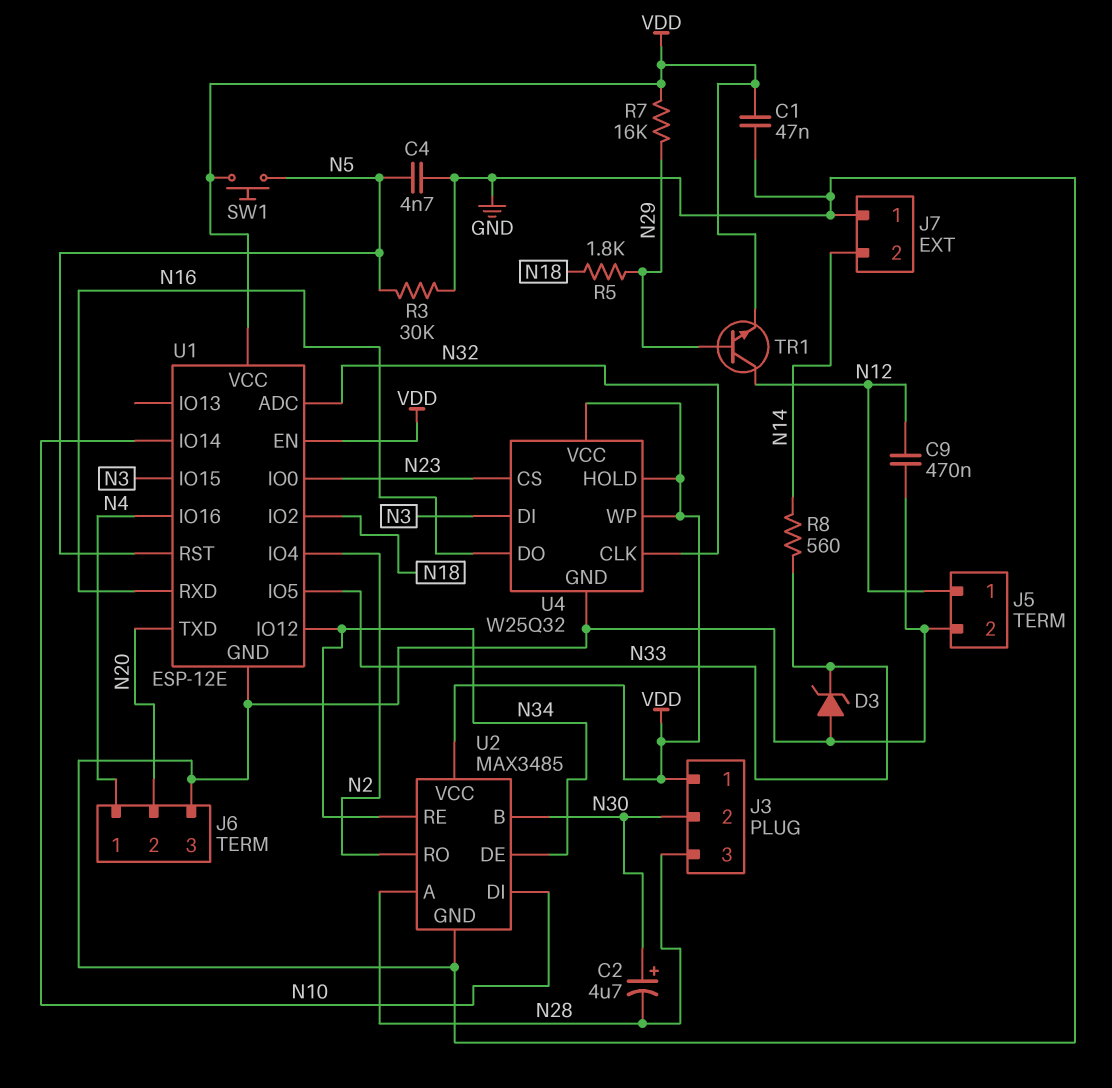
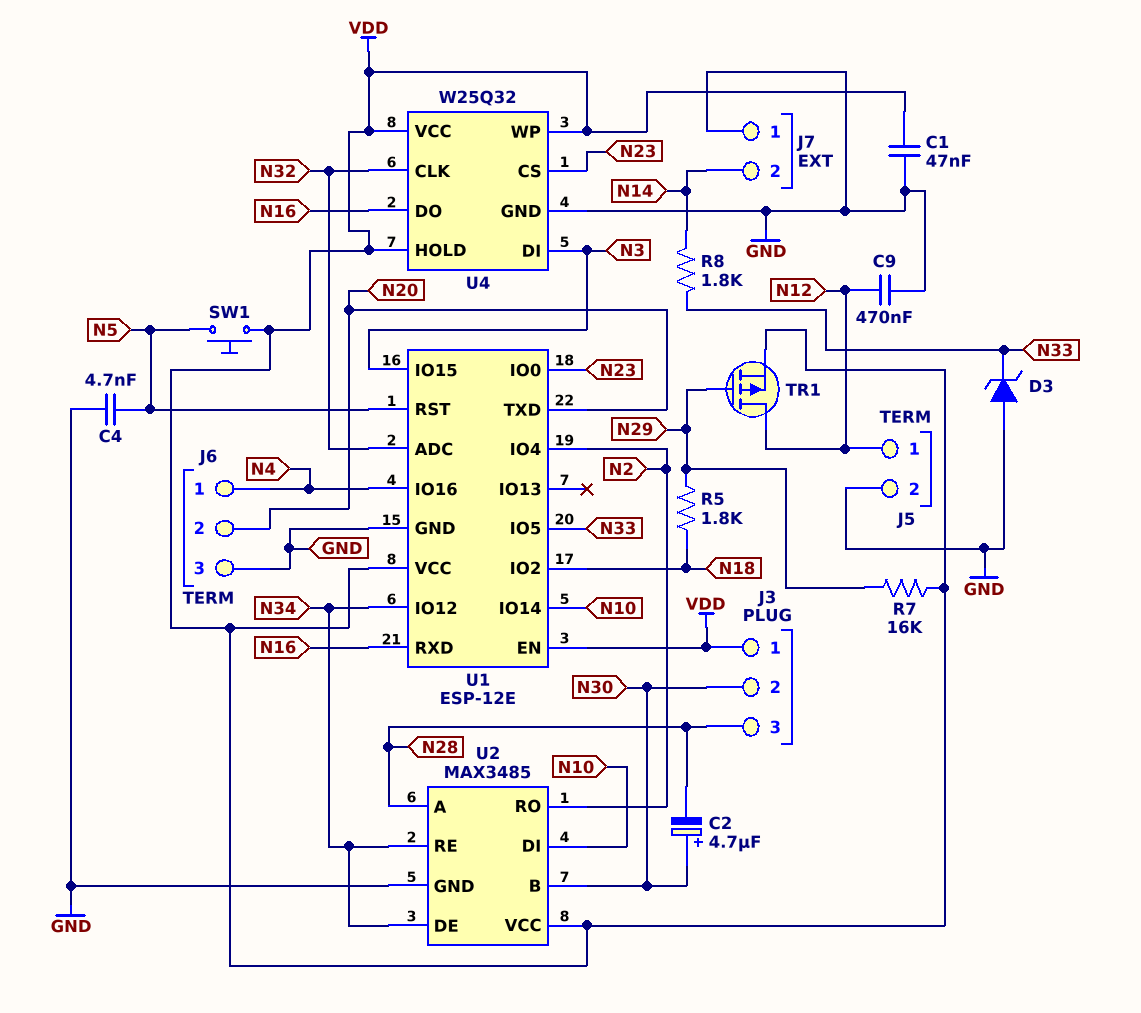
R3: 30k (GND, N5) -> none
R8: 560 (N14, N33) -> 1.8k (N14, N33)
TR1: NPN (B N29, C N12, E VDD) -> PMOS (G N29, D N12, S VDD)

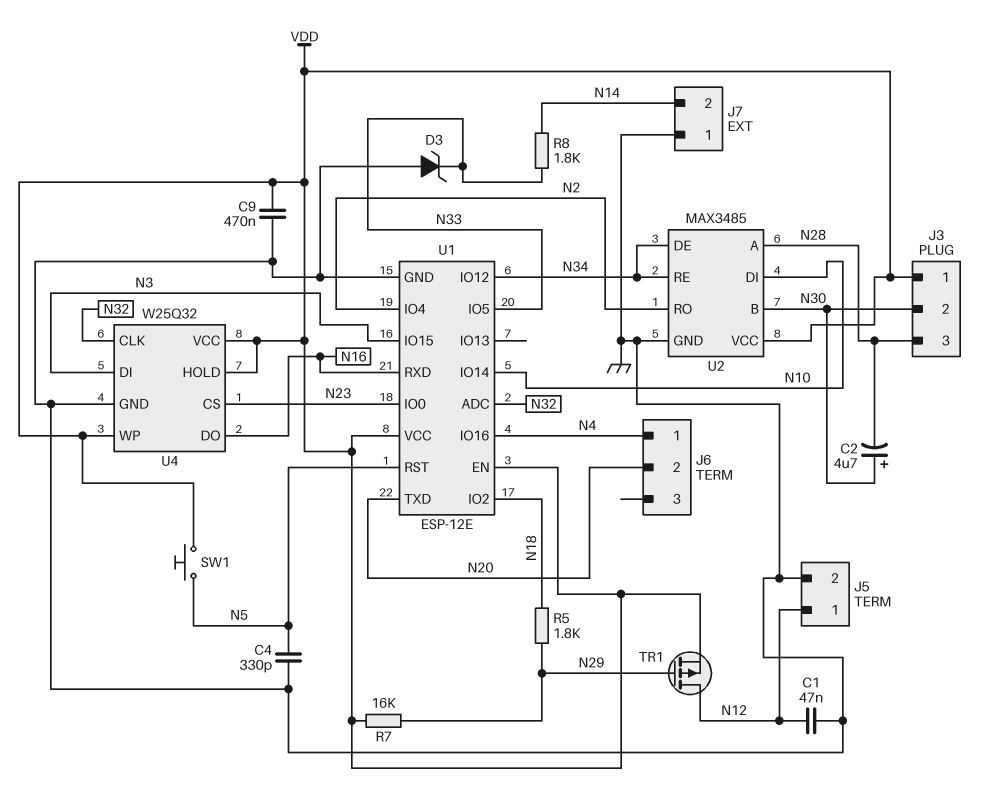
C1: 47nF (GND, VDD) -> 47nF (GND, N12)
C4: 4.7nF (GND, N5) -> 330pF (GND, N5)
C9: 470nF (GND, N12) -> 470nF (GND, VDD)
J6 pin 3: GND -> none

